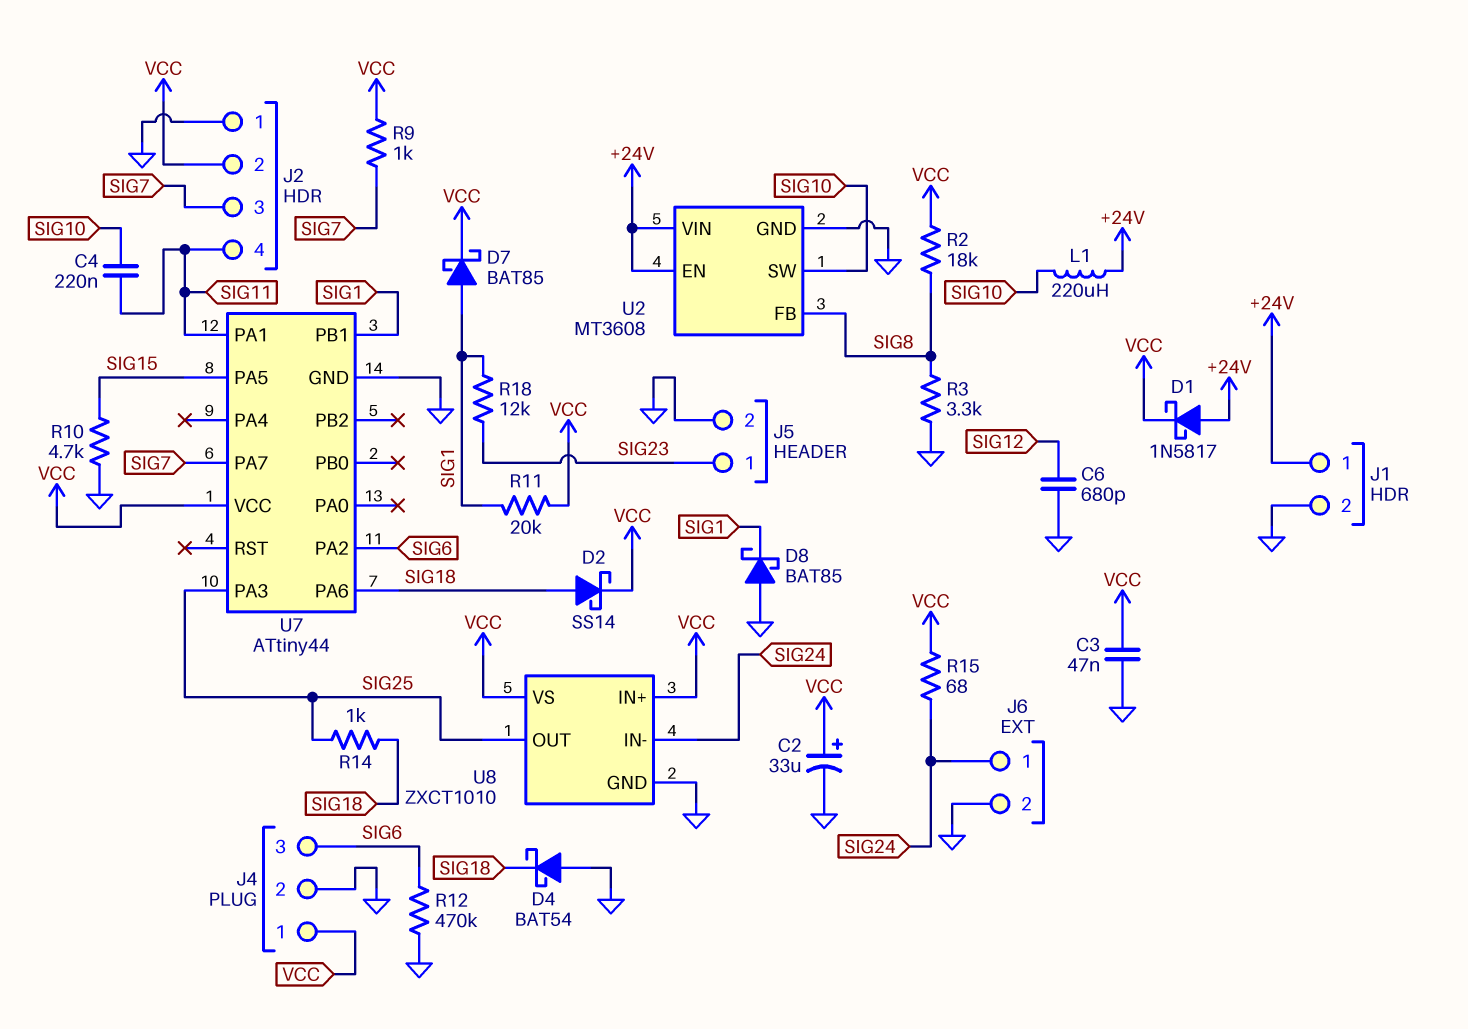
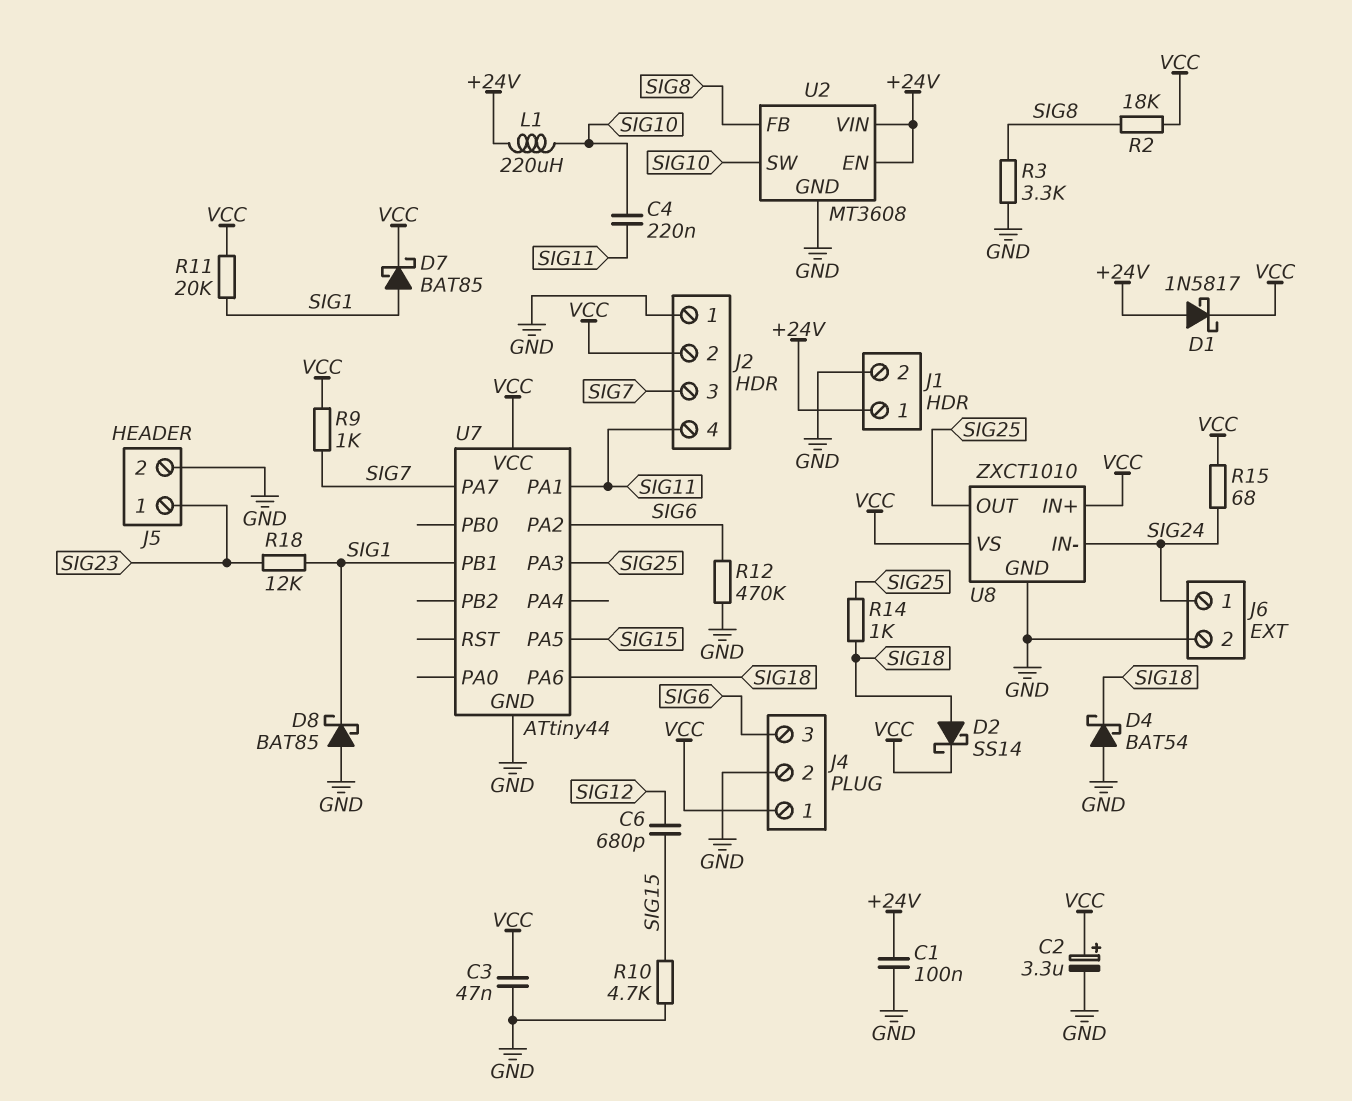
C1: none -> 100nF (+24V, GND)
C2: 33uF (plus VCC, minus GND) -> 3.3uF (plus VCC, minus GND)
C6: 680pF (GND, SIG12) -> 680pF (SIG12, SIG15)

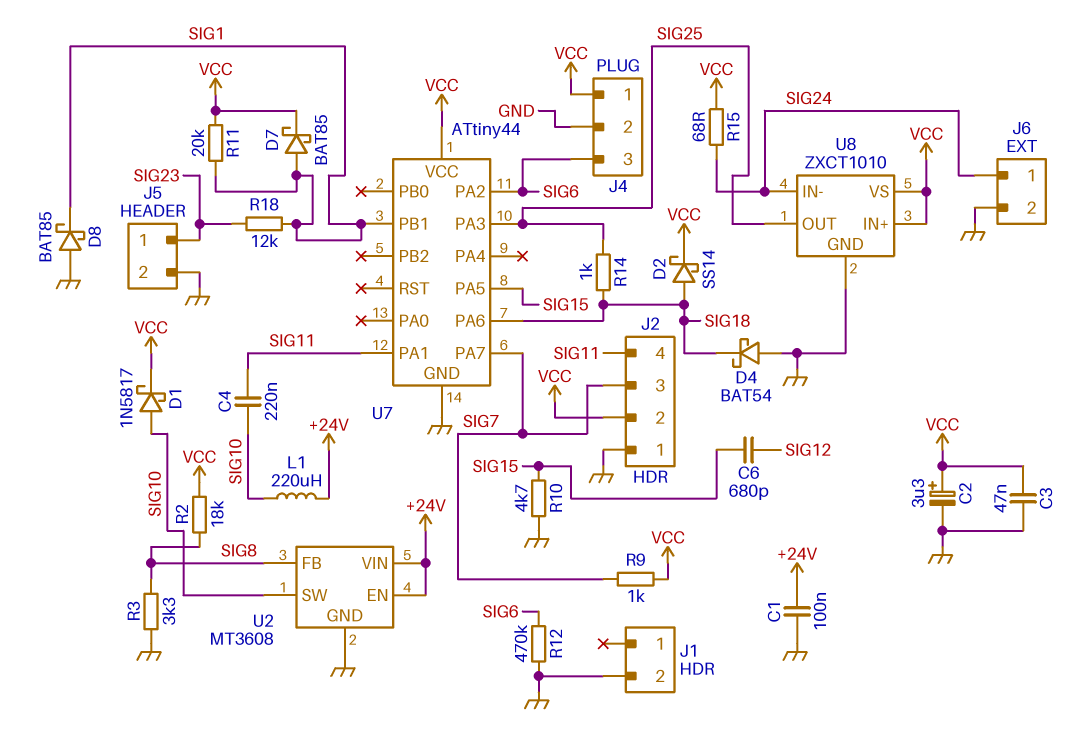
D1: schottky 1N5817 (A +24V, K VCC) -> schottky 1N5817 (A SIG10, K VCC)
J1 pin 1: +24V -> none

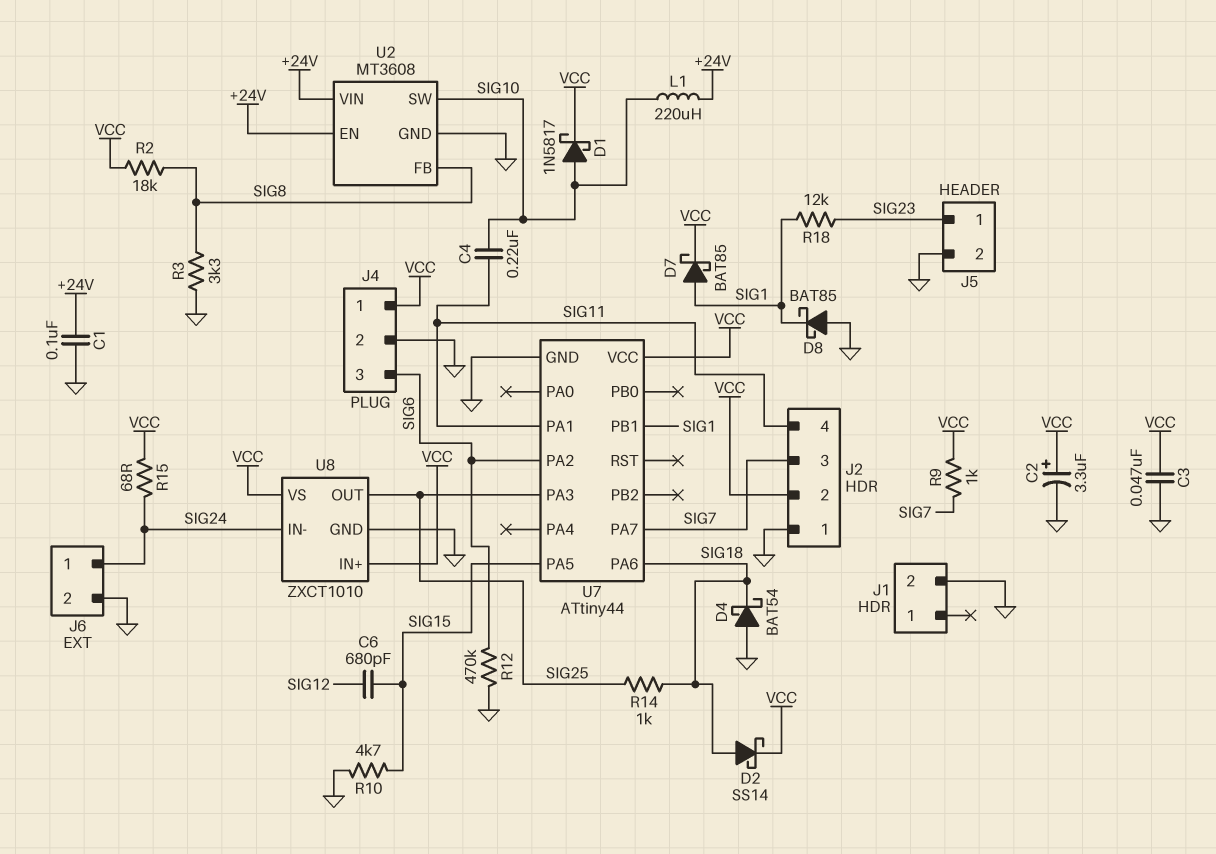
R11: 20k (SIG1, VCC) -> none

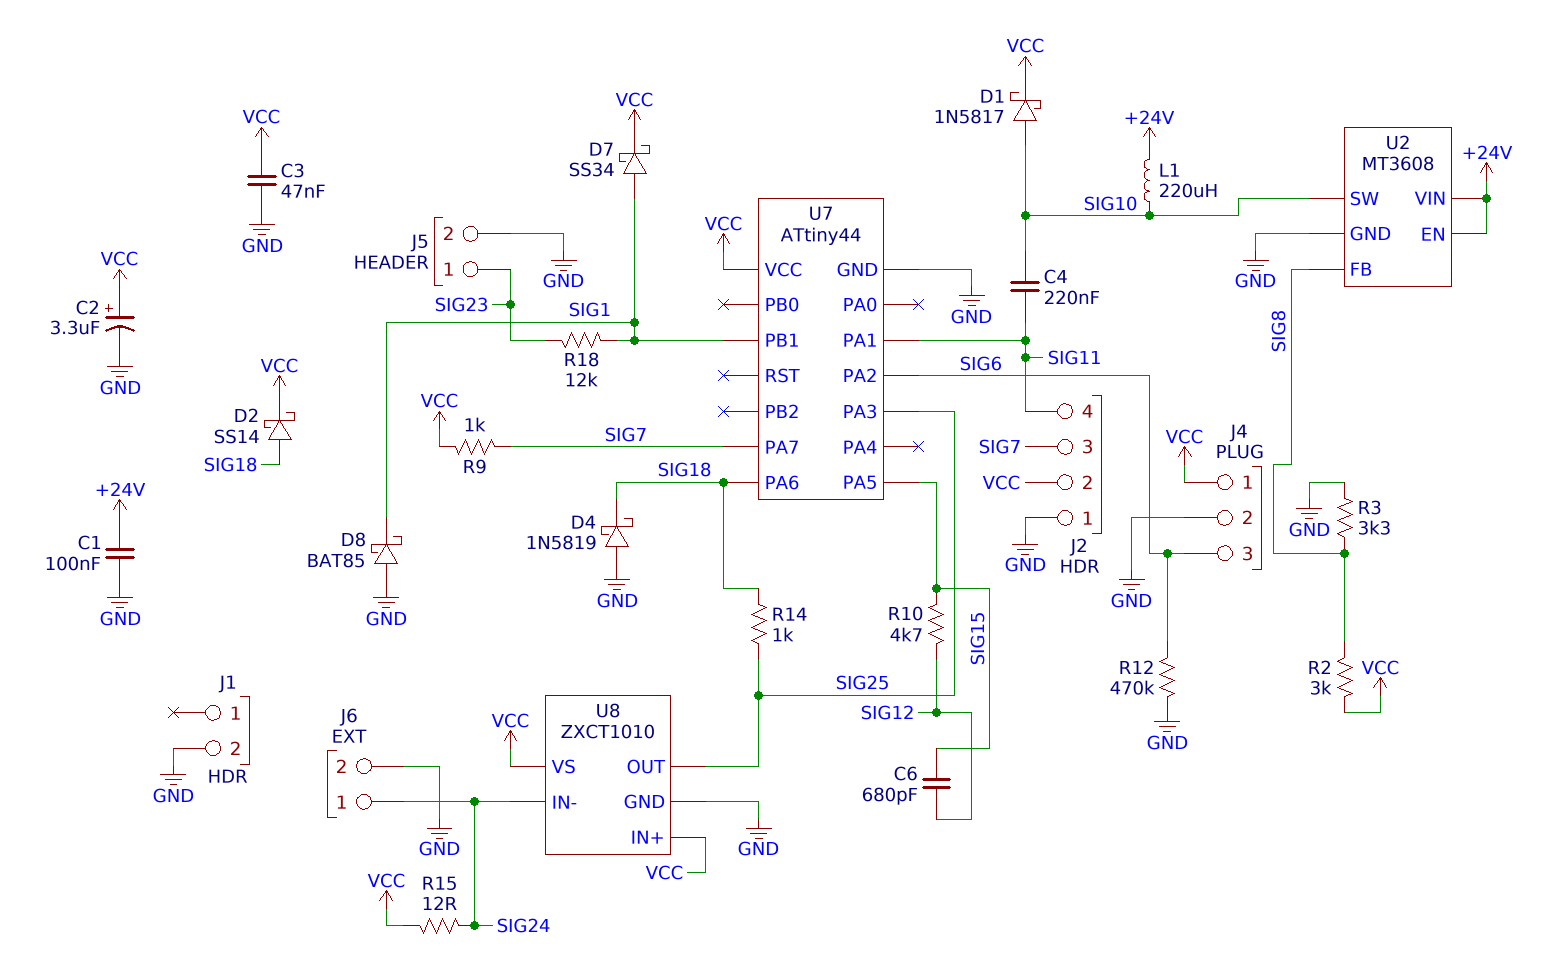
D4: schottky BAT54 (A GND, K SIG18) -> schottky 1N5819 (A GND, K SIG18)
D7: schottky BAT85 (A SIG1, K VCC) -> schottky SS34 (A SIG1, K VCC)
R2: 18k (SIG8, VCC) -> 3k (SIG8, VCC)
R10: 4.7k (GND, SIG15) -> 4.7k (SIG12, SIG15)
R15: 68 (SIG24, VCC) -> 12 (SIG24, VCC)

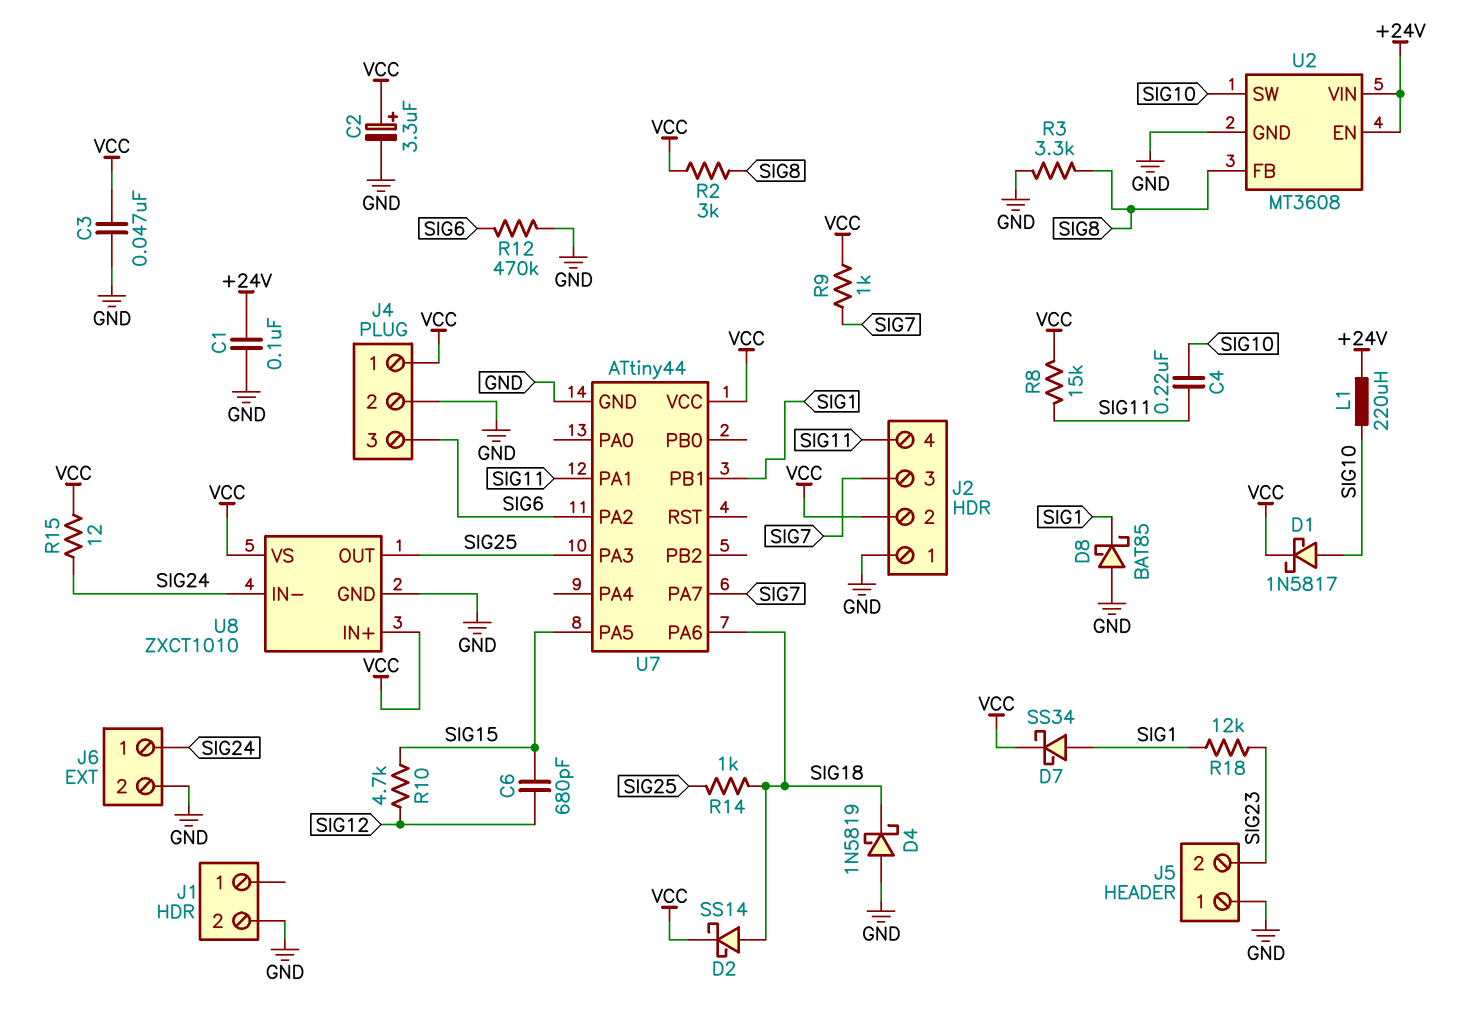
J5 pin 1: SIG23 -> GND
J5 pin 2: GND -> SIG23
R8: none -> 15k (SIG11, VCC)

